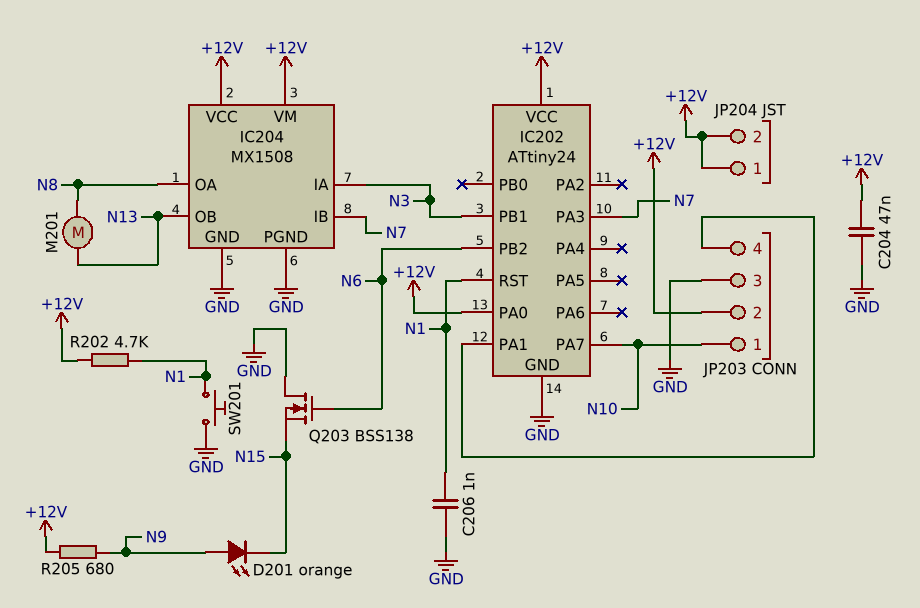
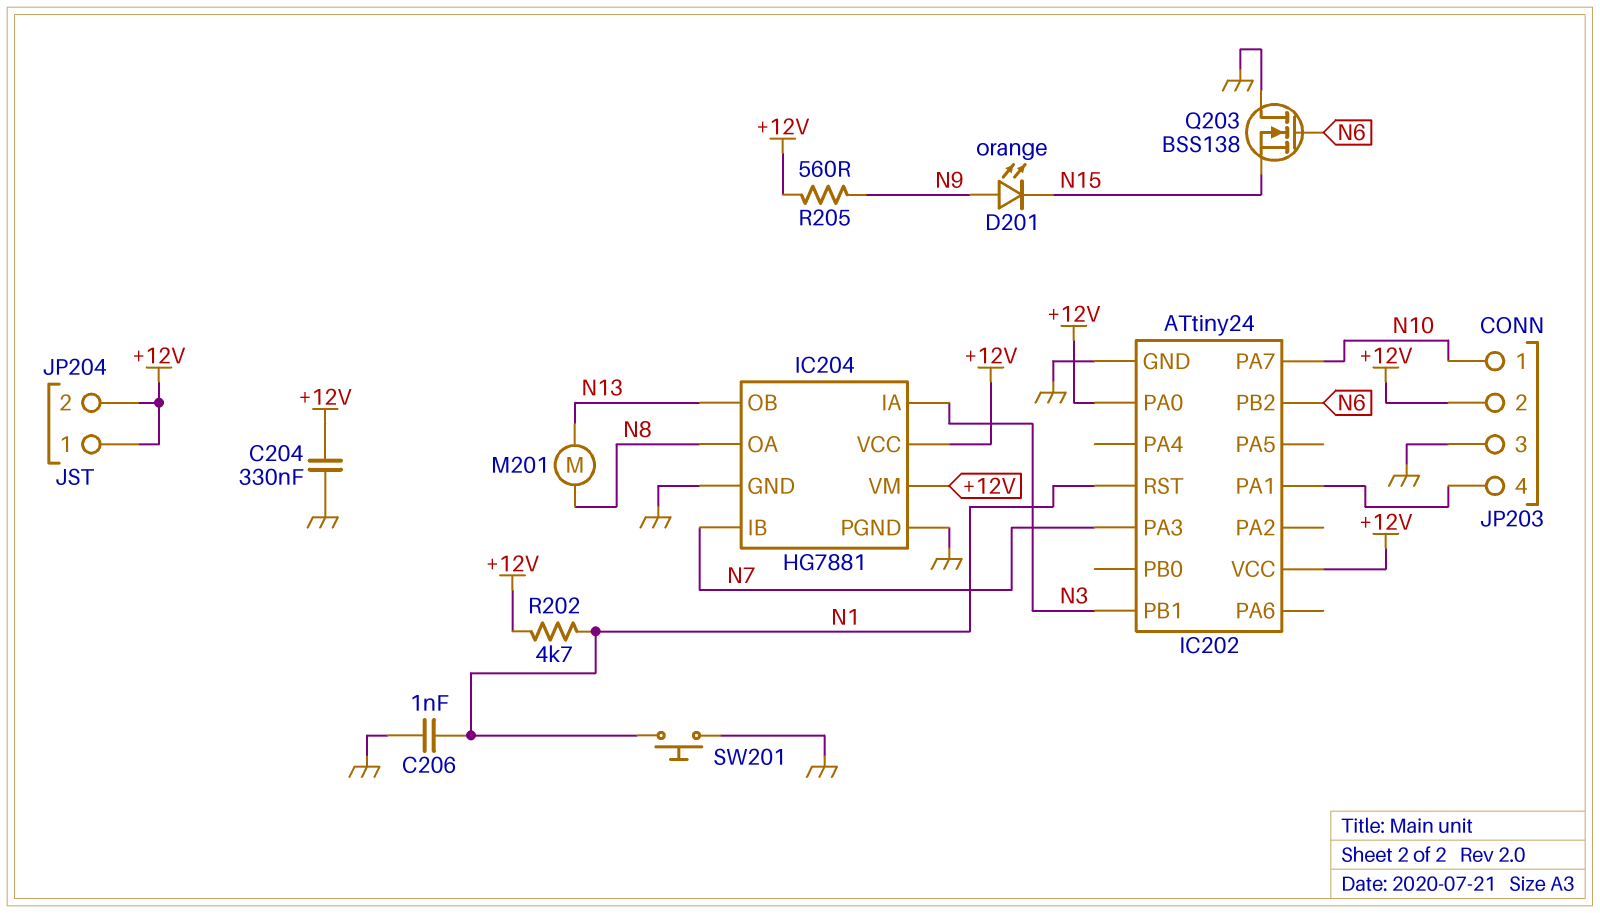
C204: 47nF (+12V, GND) -> 330nF (+12V, GND)
IC204: MX1508 -> HG7881
R205: 680 (+12V, N9) -> 560 (+12V, N9)

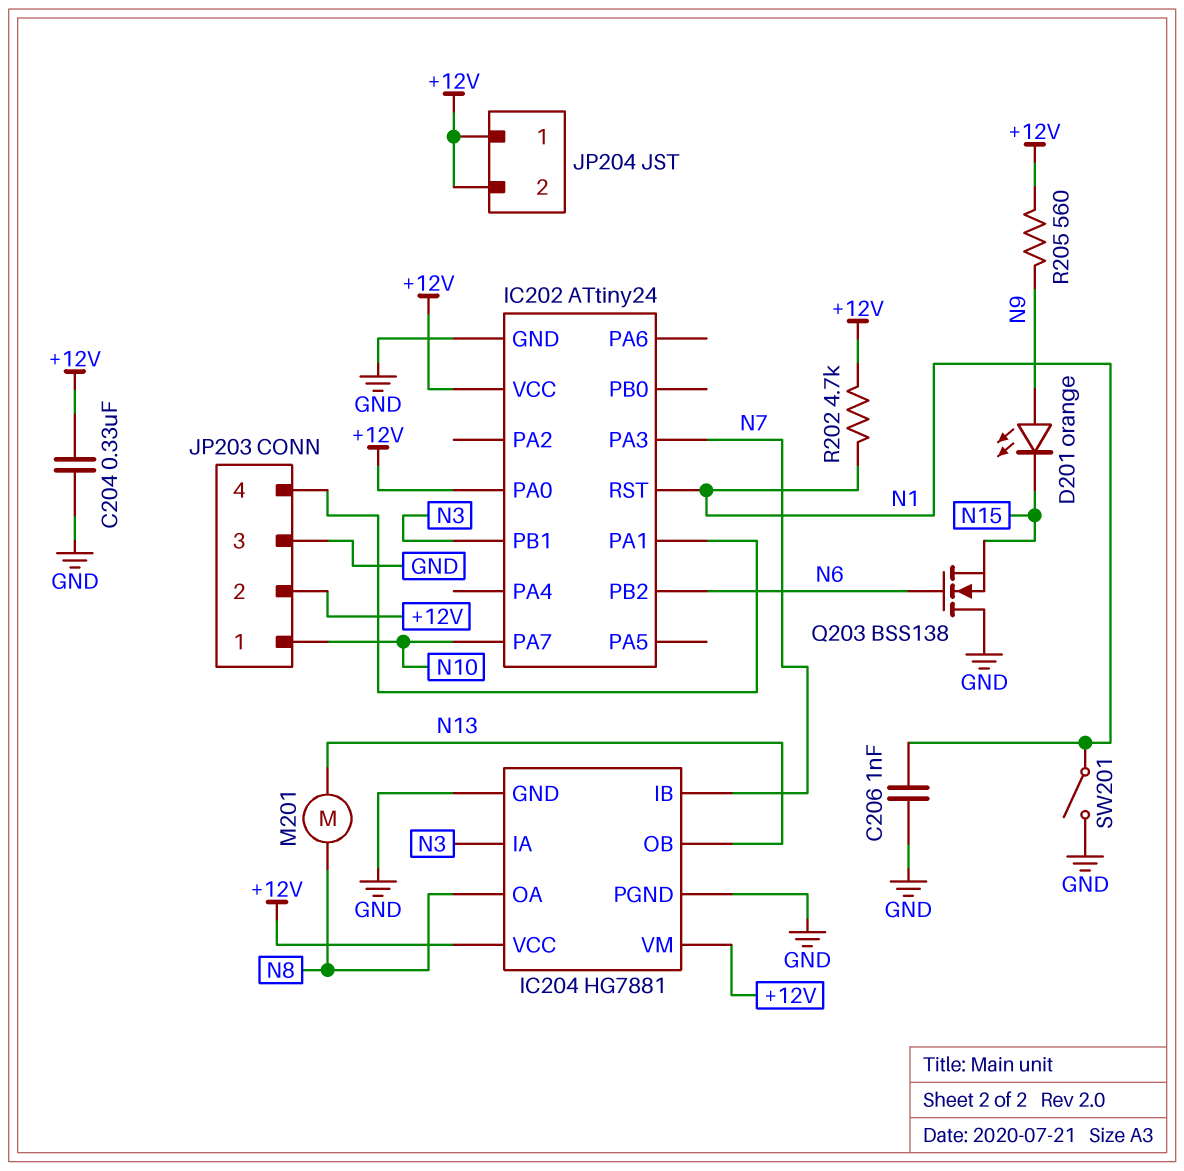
SW201: button (GND, N1) -> switch (GND, N1)

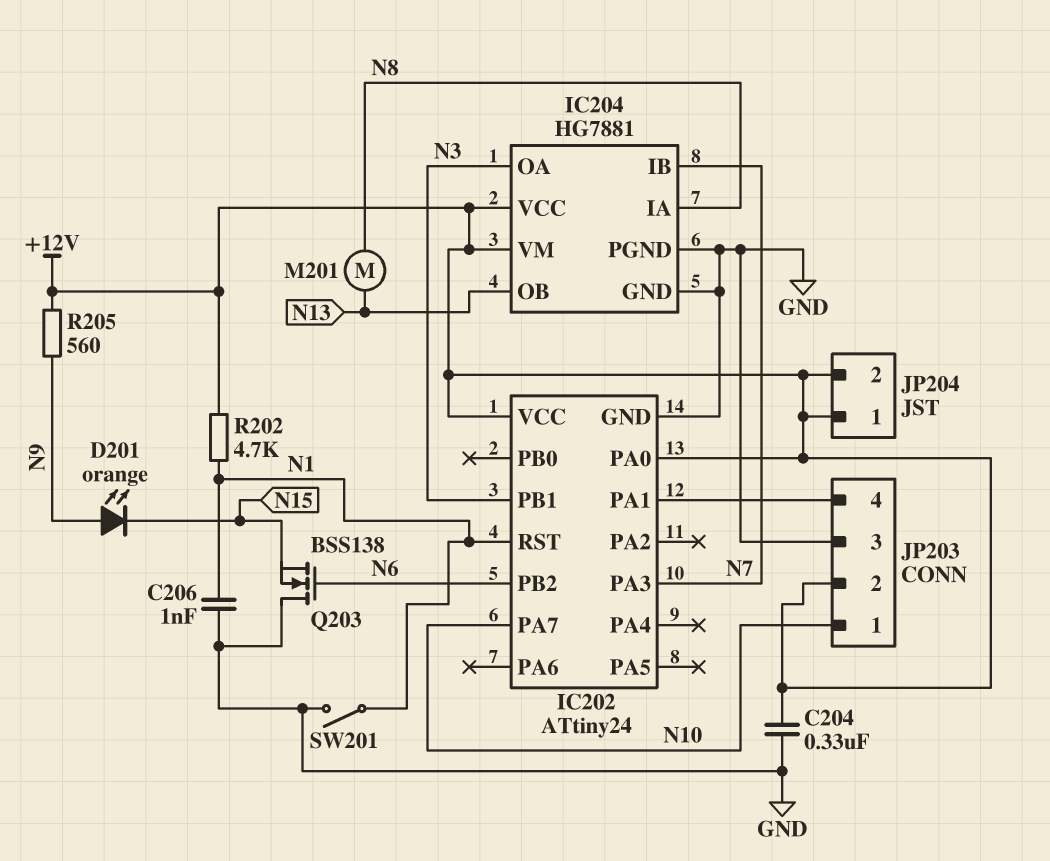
IC204 pin IA: N3 -> N8
IC204 pin OA: N8 -> N3

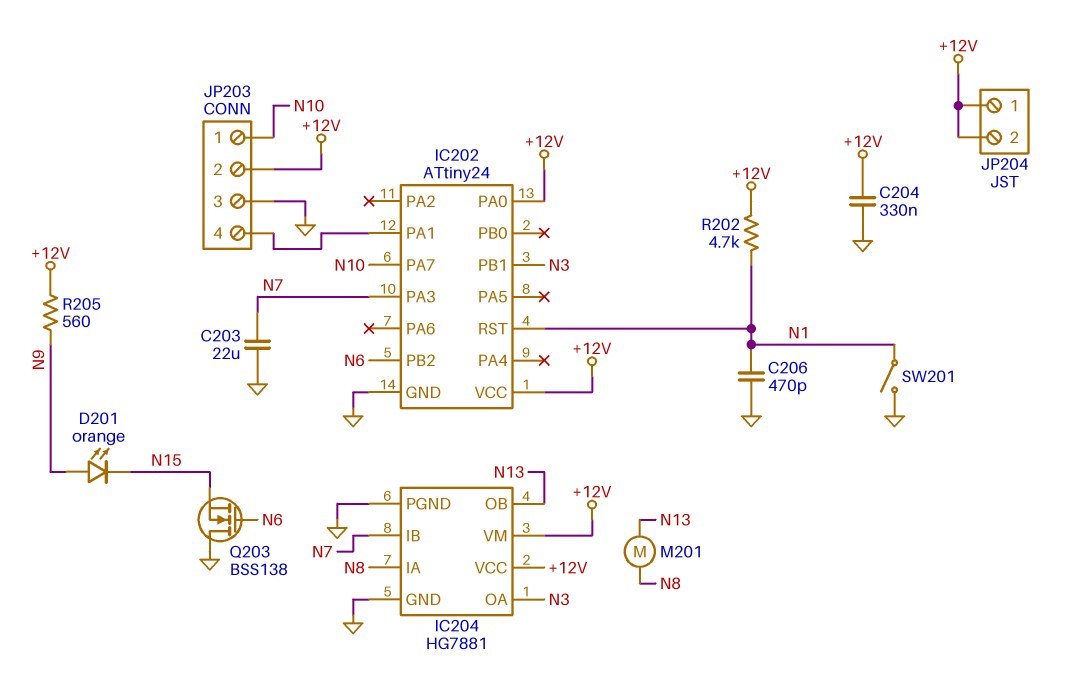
C203: none -> 22uF (GND, N7)
C206: 1nF (GND, N1) -> 470pF (GND, N1)

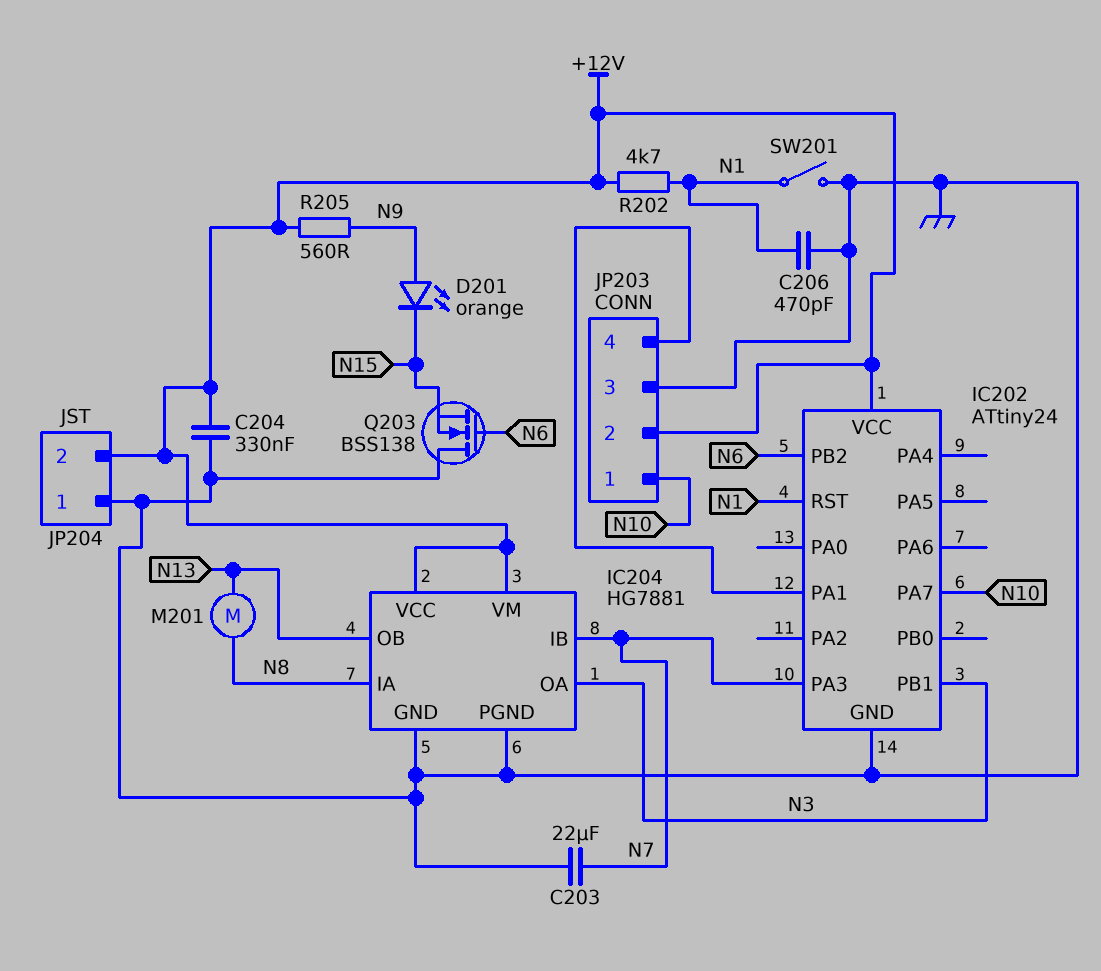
IC202 pin PA0: +12V -> none
JP204 pin 1: +12V -> GND

